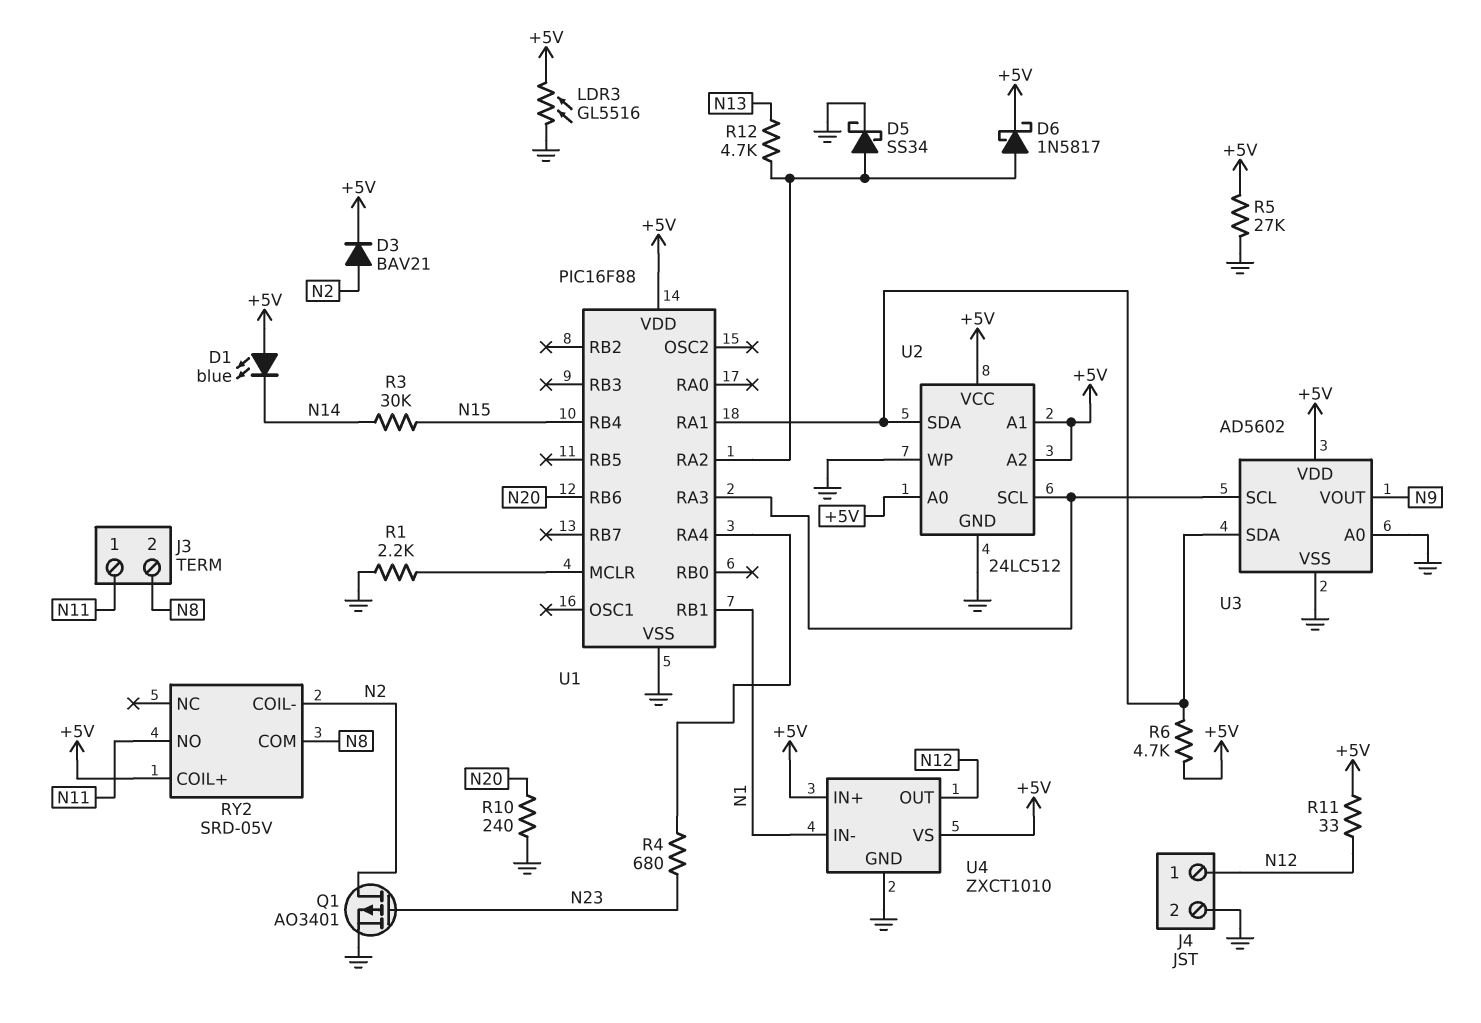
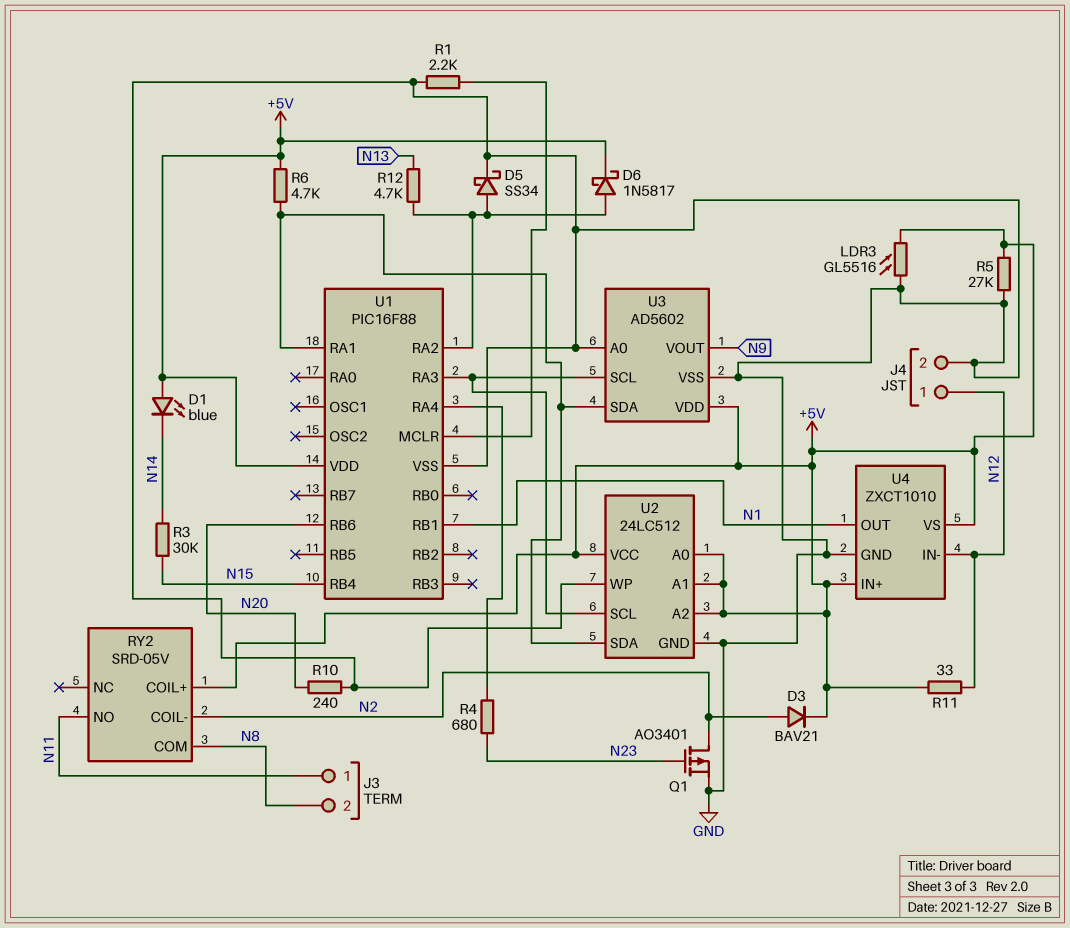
U4 pin IN-: N1 -> N12
U4 pin OUT: N12 -> N1

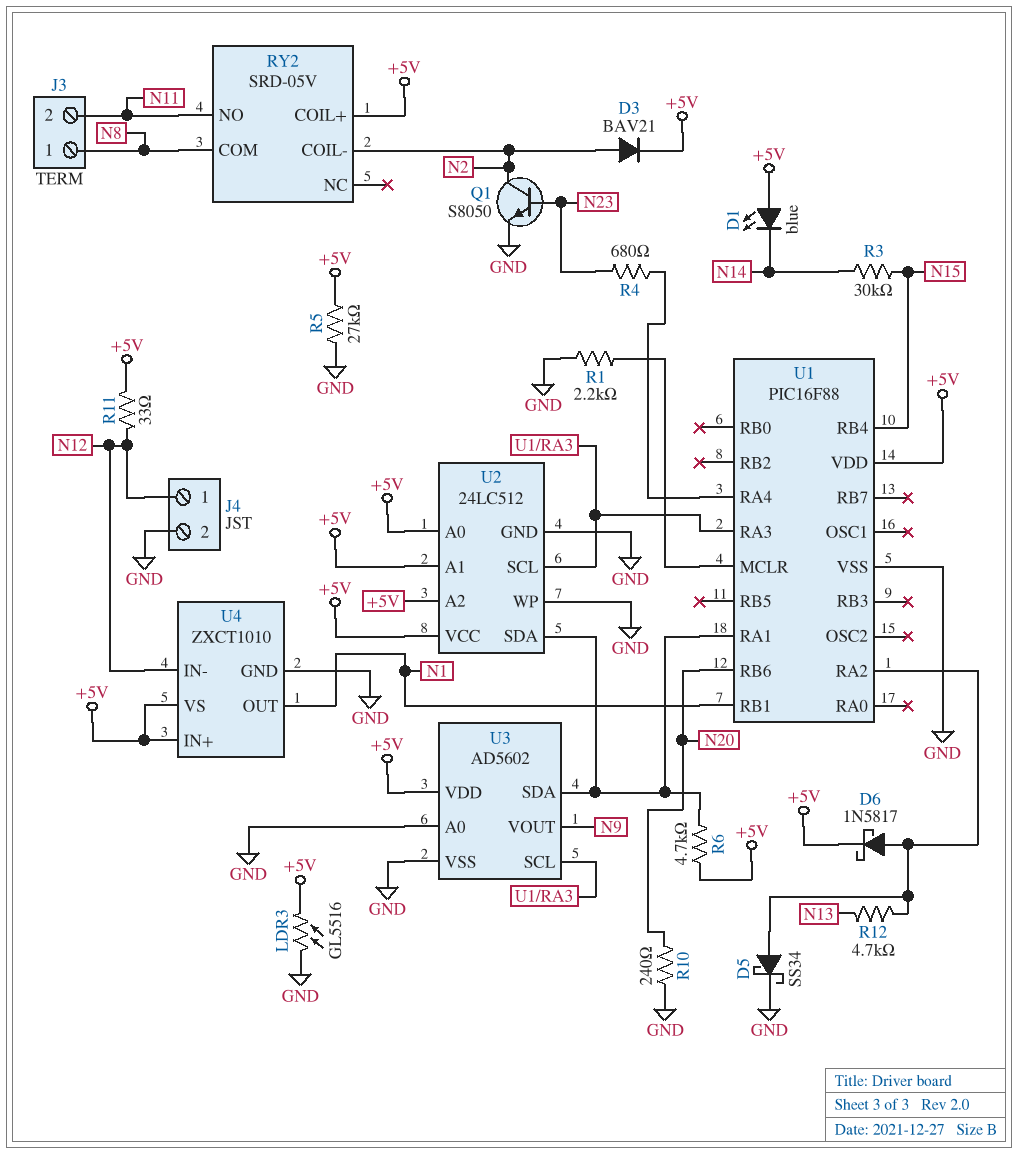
J3 pin 1: N11 -> N8
J3 pin 2: N8 -> N11
Q1: PMOS AO3401 (G N23, D N2, S GND) -> NPN S8050 (B N23, C N2, E GND)

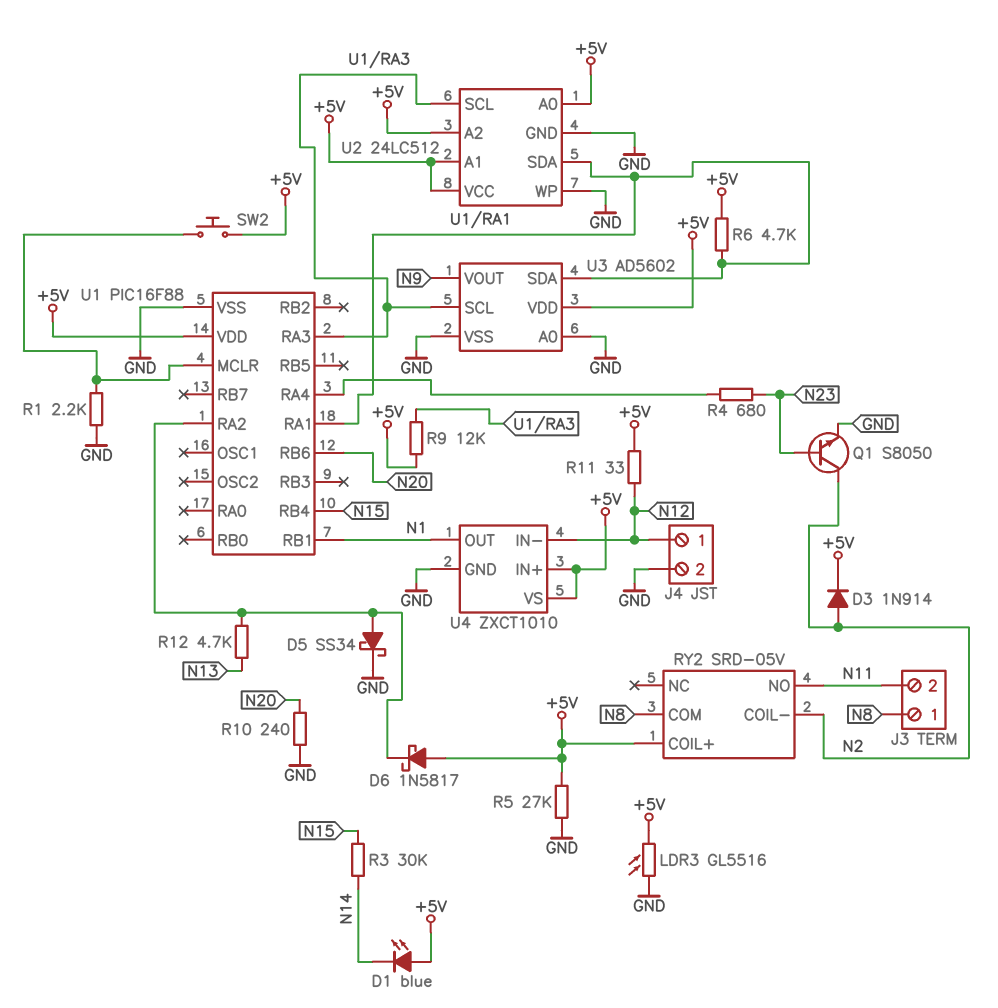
D3: diode BAV21 (A N2, K +5V) -> diode 1N914 (A N2, K +5V)
D6: schottky 1N5817 (A U1/RA2, K +5V) -> schottky 1N5817 (A +5V, K U1/RA2)
R9: none -> 12k (+5V, U1/RA3)
SW2: none -> button (+5V, U1/MCLR)

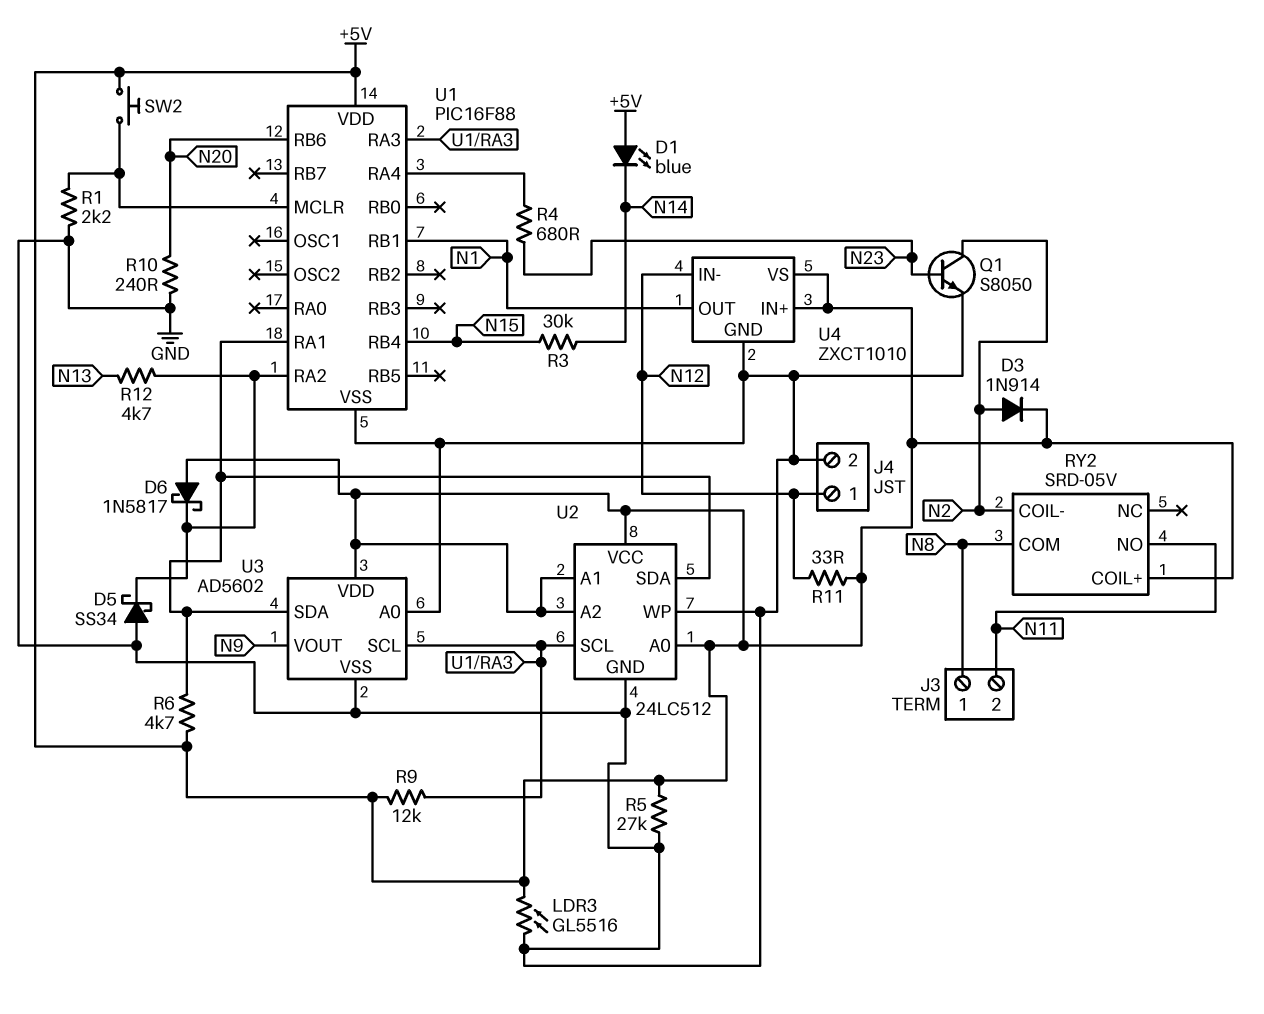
D5: schottky SS34 (A U1/RA2, K GND) -> schottky SS34 (A GND, K U1/RA2)

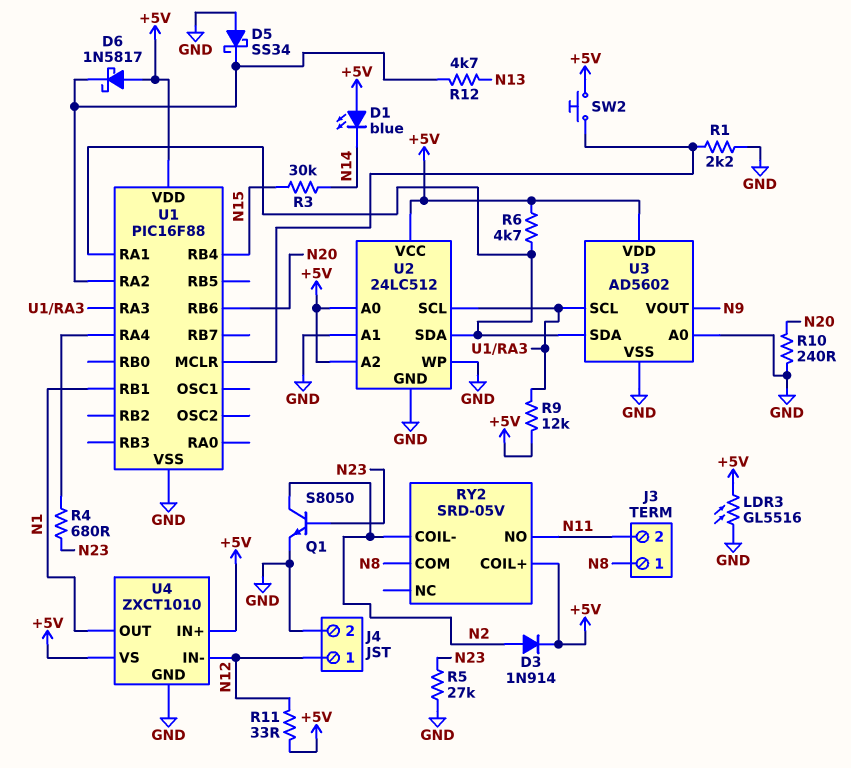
R5: 27k (+5V, GND) -> 27k (GND, N23)
U2 pin A1: +5V -> GND

